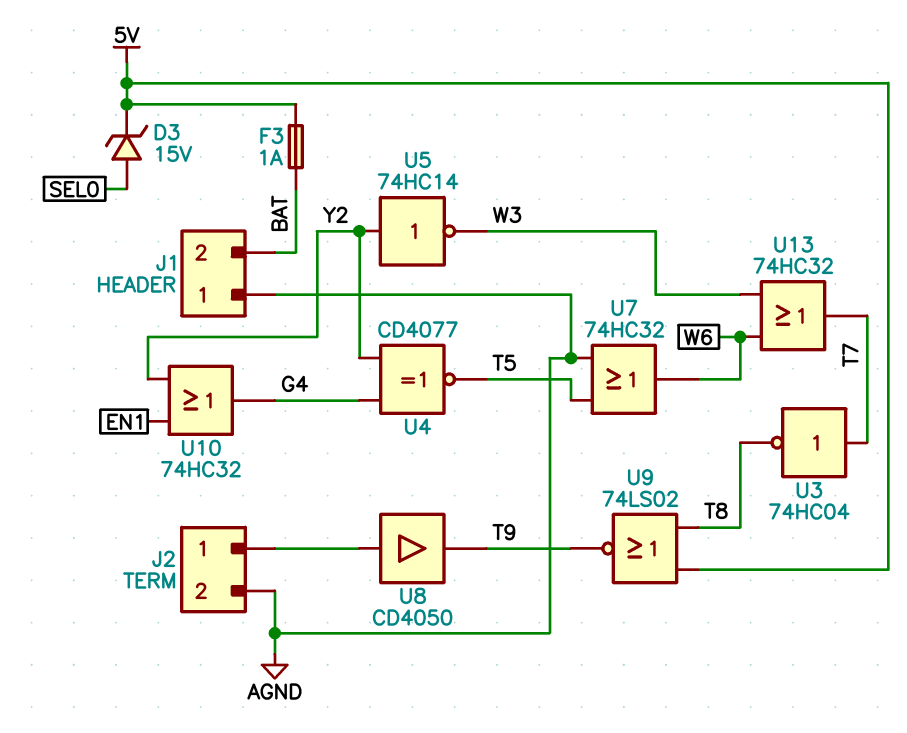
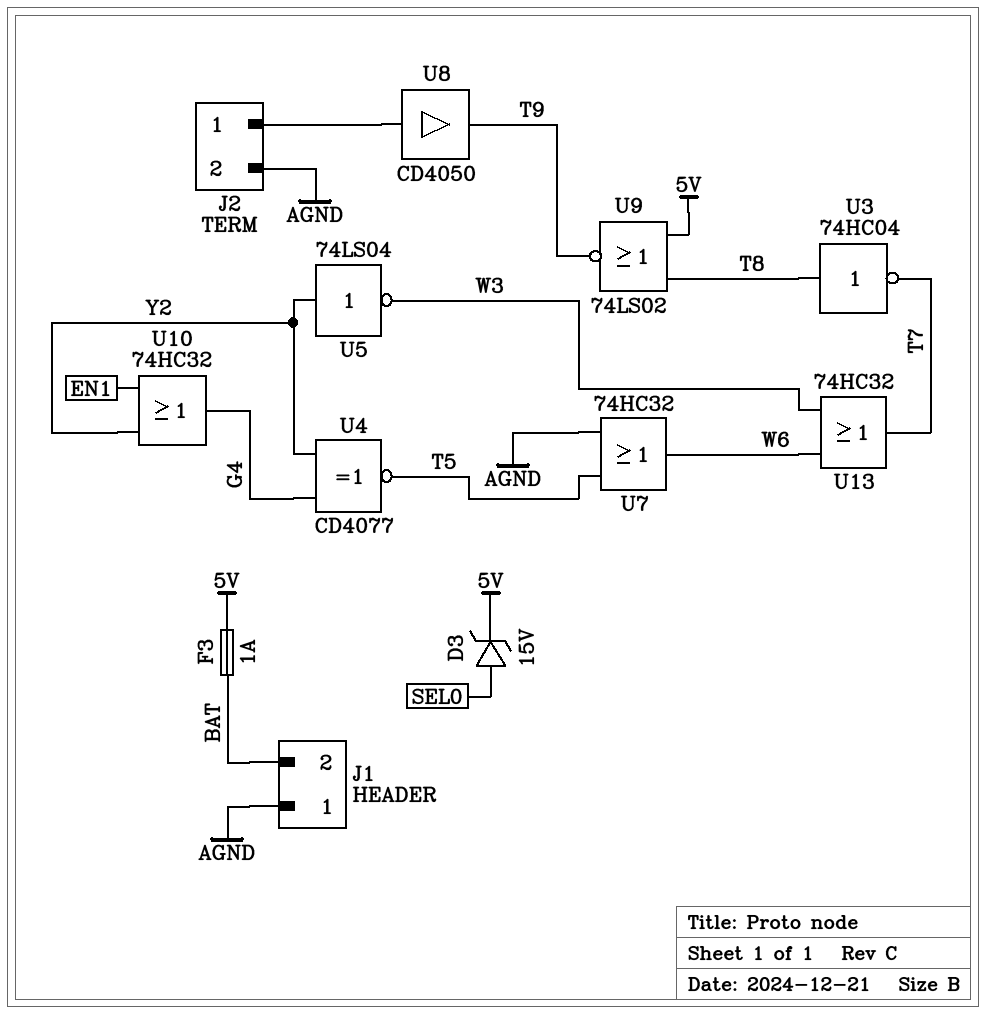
U3: NOT 74HC04 (in T7, out T8) -> NOT 74HC04 (in T8, out T7)
U5: NOT 74HC14 (in Y2, out W3) -> NOT 74LS04 (in Y2, out W3)

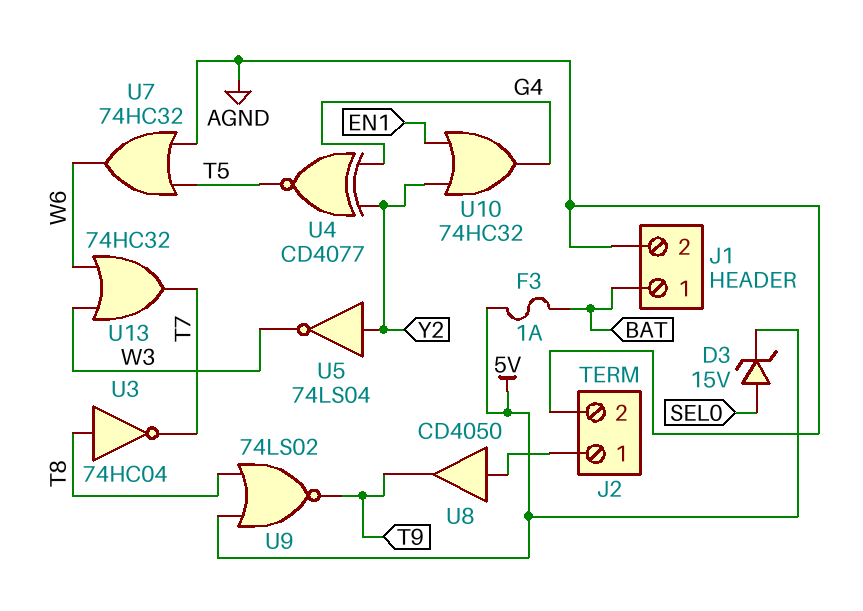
J1 pin 1: AGND -> BAT
J1 pin 2: BAT -> AGND

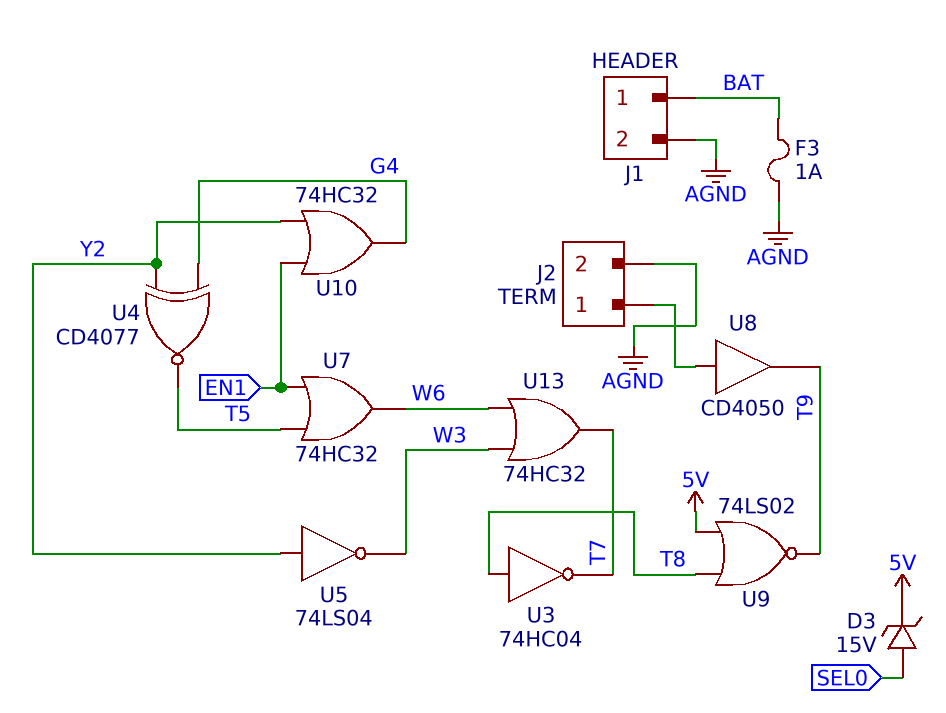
F3: 1A (5V, BAT) -> 1A (AGND, BAT)
U7: OR 74HC32 (in AGND, in T5, out W6) -> OR 74HC32 (in EN1, in T5, out W6)

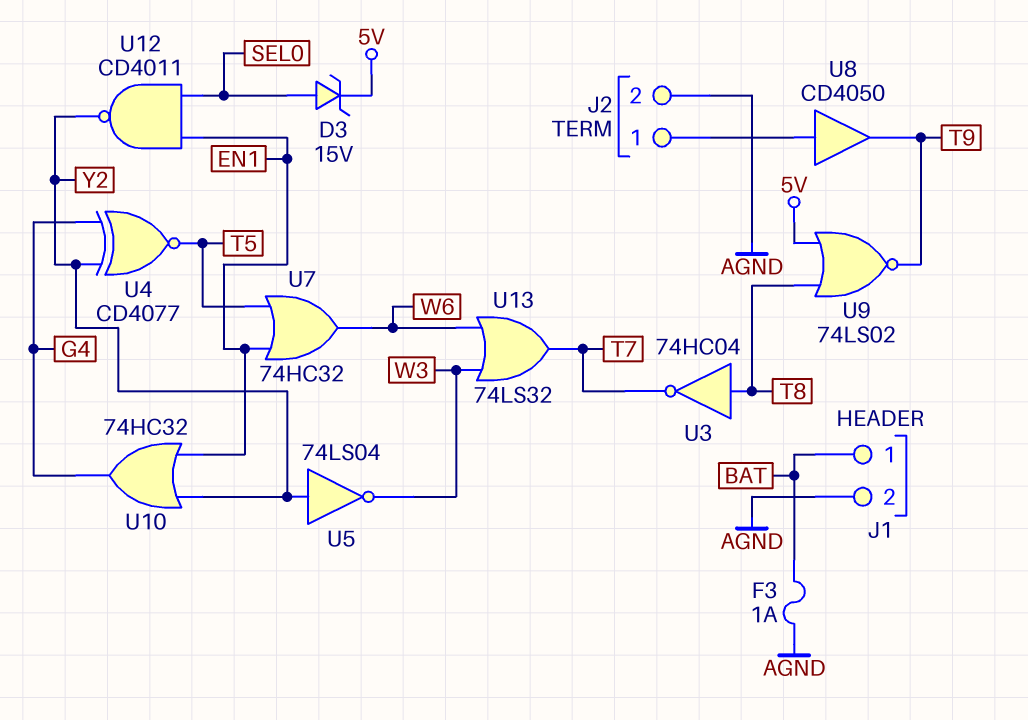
U12: none -> NAND CD4011 (in EN1, in SEL0, out Y2)
U13: OR 74HC32 (in W3, in W6, out T7) -> OR 74LS32 (in W3, in W6, out T7)

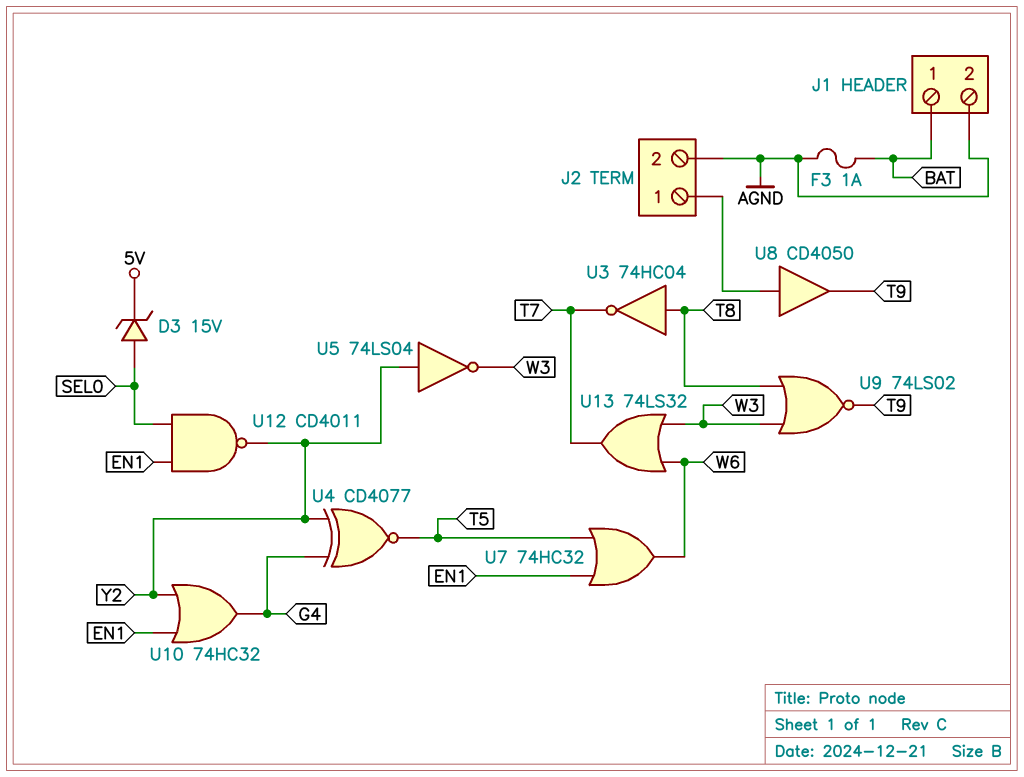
U9: NOR 74LS02 (in 5V, in T8, out T9) -> NOR 74LS02 (in T8, in W3, out T9)

